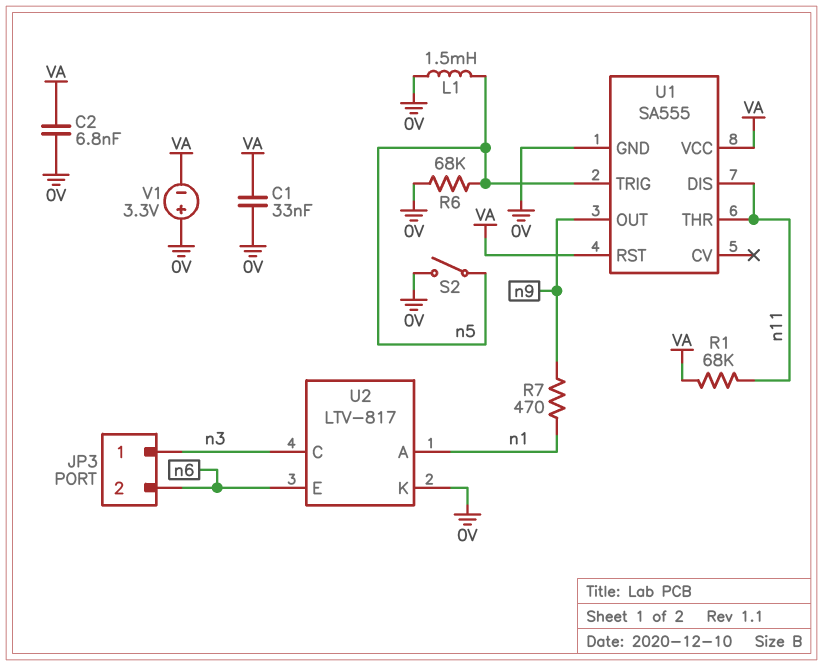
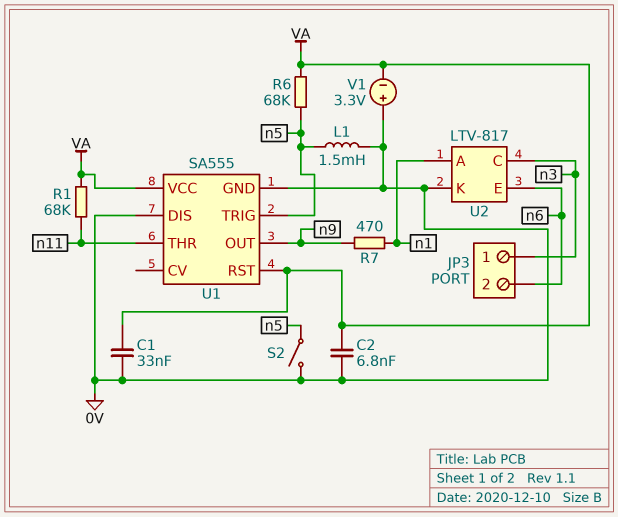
R6: 68k (0V, n5) -> 68k (VA, n5)
U1 pin DIS: n11 -> 0V

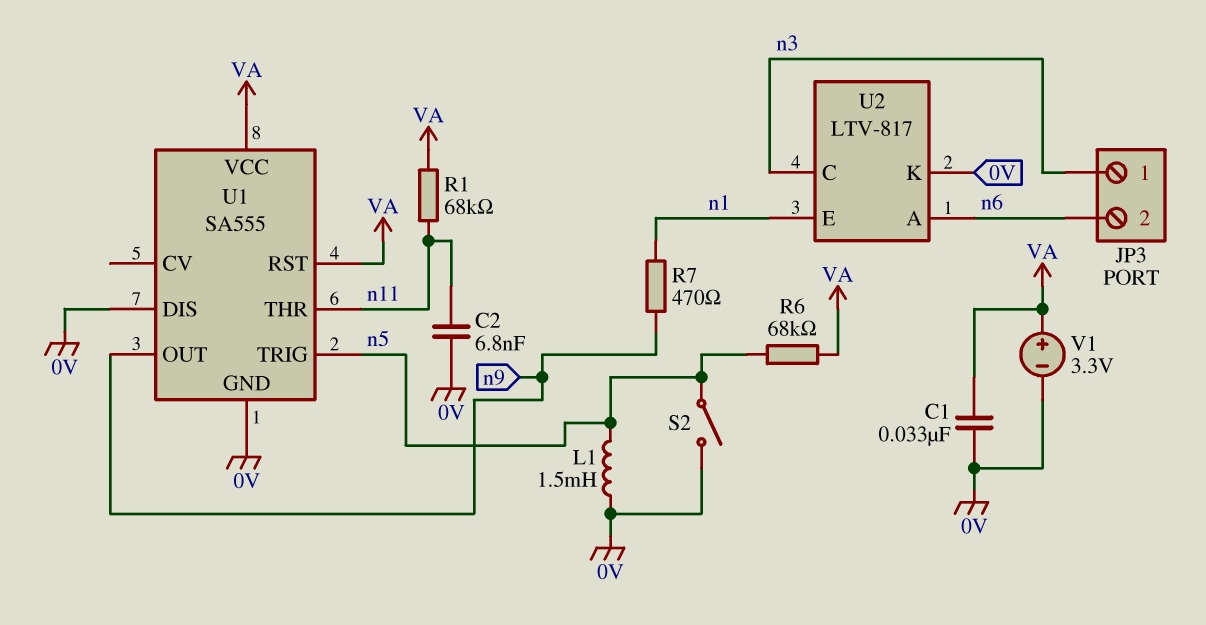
C2: 6.8nF (0V, VA) -> 6.8nF (0V, n11)
U2 pin A: n1 -> n6
U2 pin E: n6 -> n1
V1: 3.3V (plus 0V, minus VA) -> 3.3V (plus VA, minus 0V)

